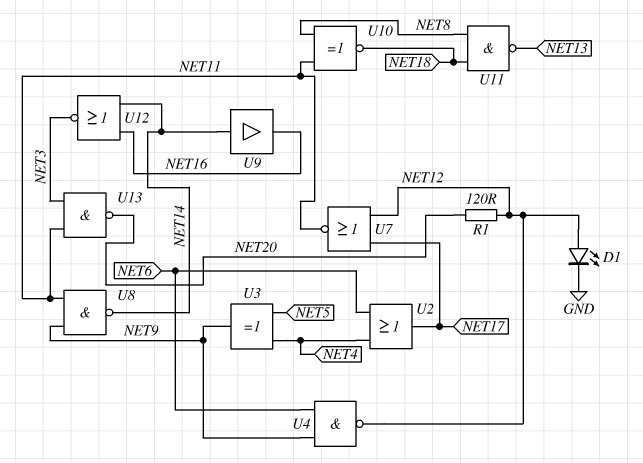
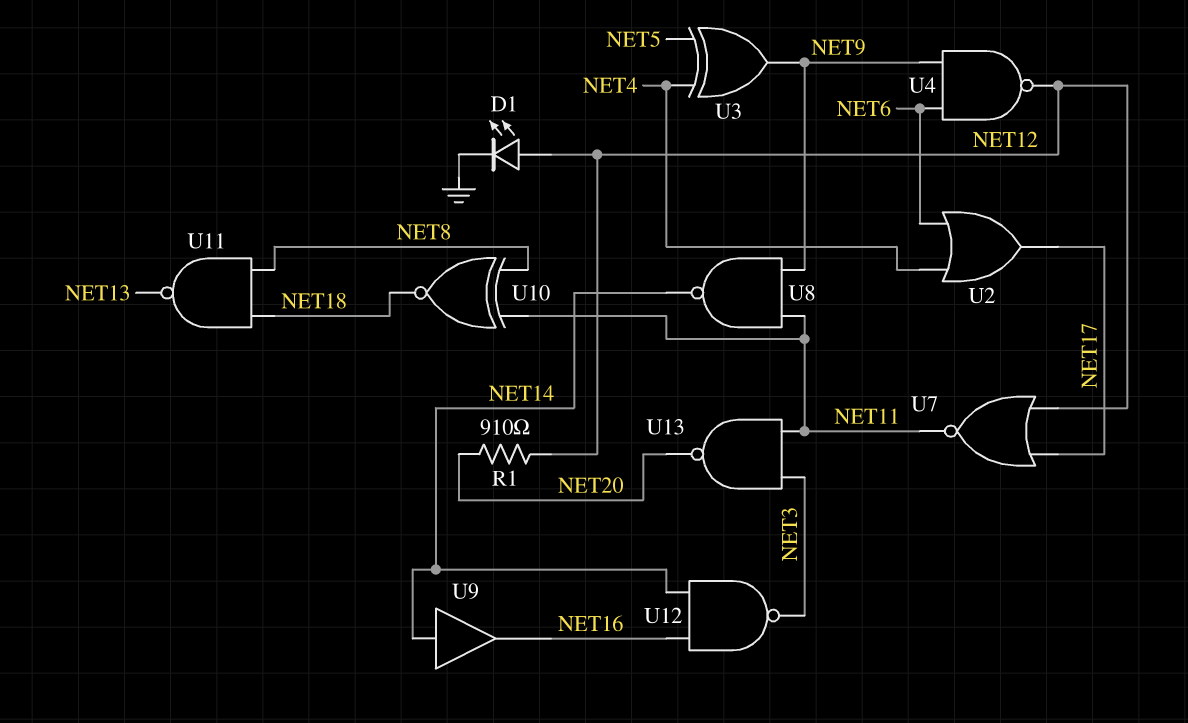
R1: 120 (NET12, NET20) -> 910 (NET12, NET20)
U12: NOR (in NET14, in NET16, out NET3) -> NAND (in NET14, in NET16, out NET3)

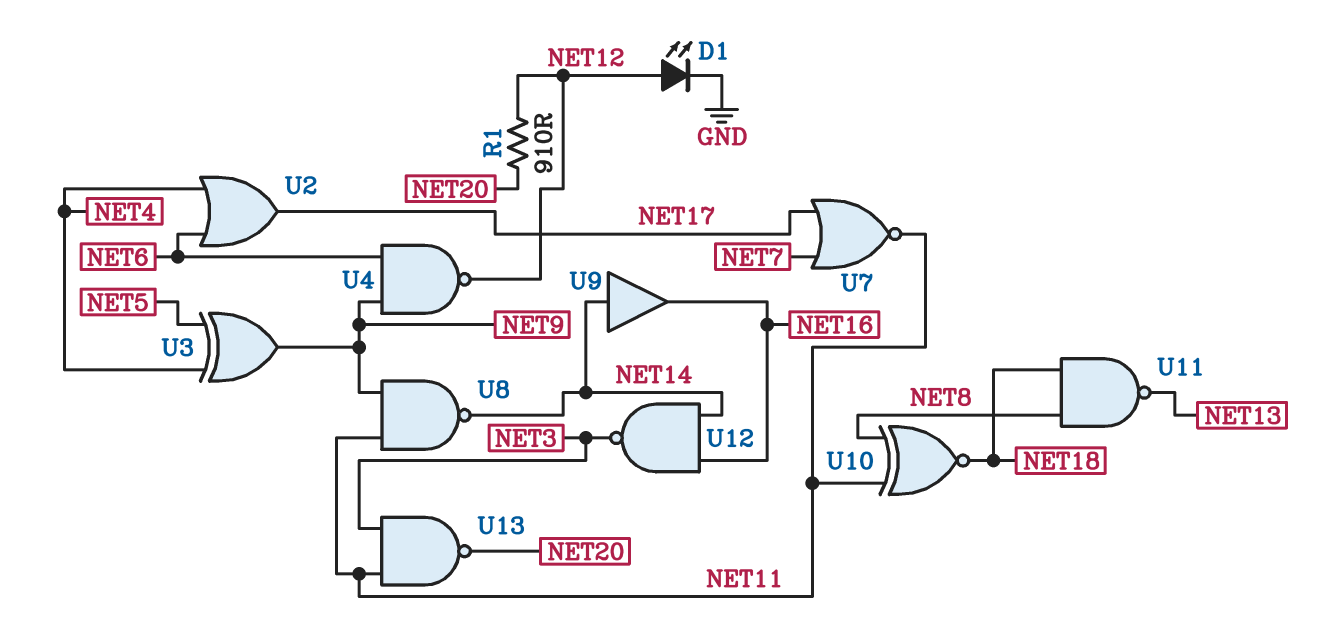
U7: NOR (in NET12, in NET17, out NET11) -> NOR (in NET7, in NET17, out NET11)

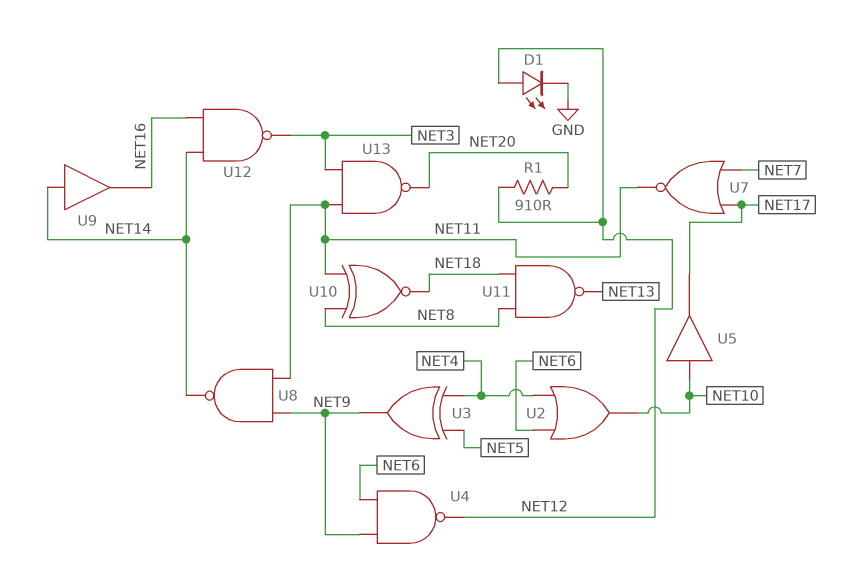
U2: OR (in NET4, in NET6, out NET17) -> OR (in NET4, in NET6, out NET10)
U5: none -> buffer (in NET10, out NET17)

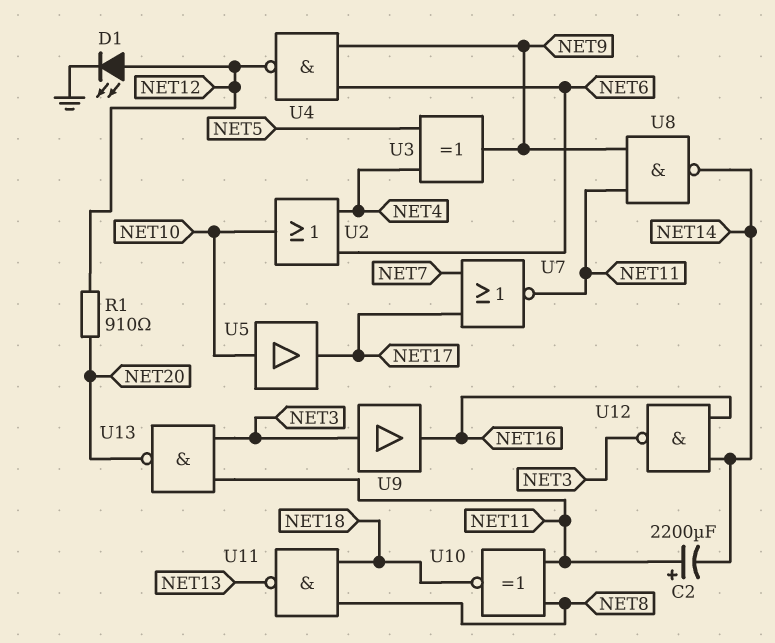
C2: none -> 2200uF (plus NET11, minus NET14)
U9: buffer (in NET14, out NET16) -> buffer (in NET3, out NET16)

